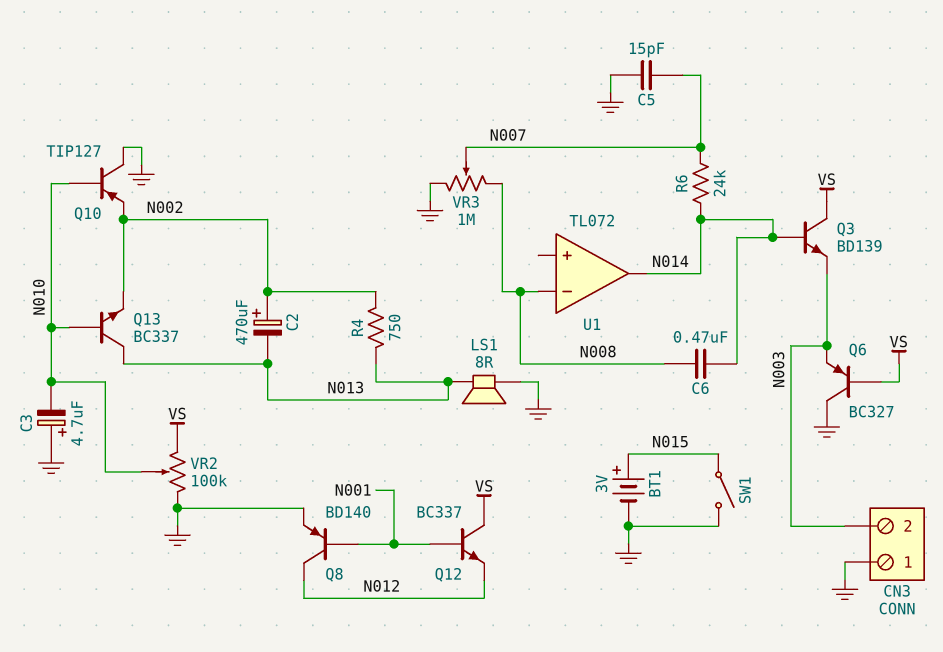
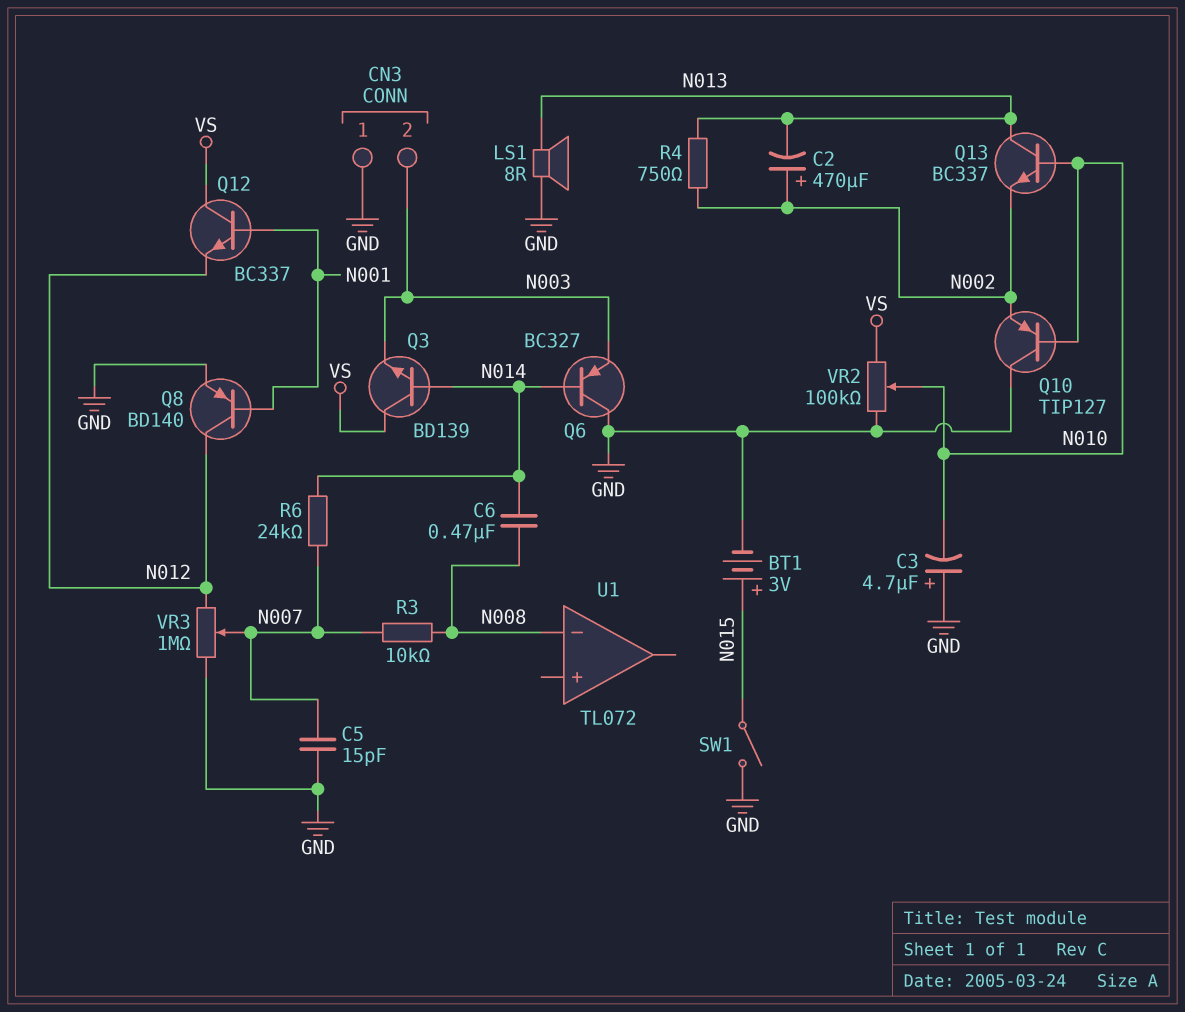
Q6: PNP BC327 (B VS, C GND, E N003) -> PNP BC327 (B N014, C GND, E N003)
R3: none -> 10k (N007, N008)
U1 pin out: N014 -> none
VR3: 1M (GND, N008, wiper N007) -> 1M (GND, N012, wiper N007)

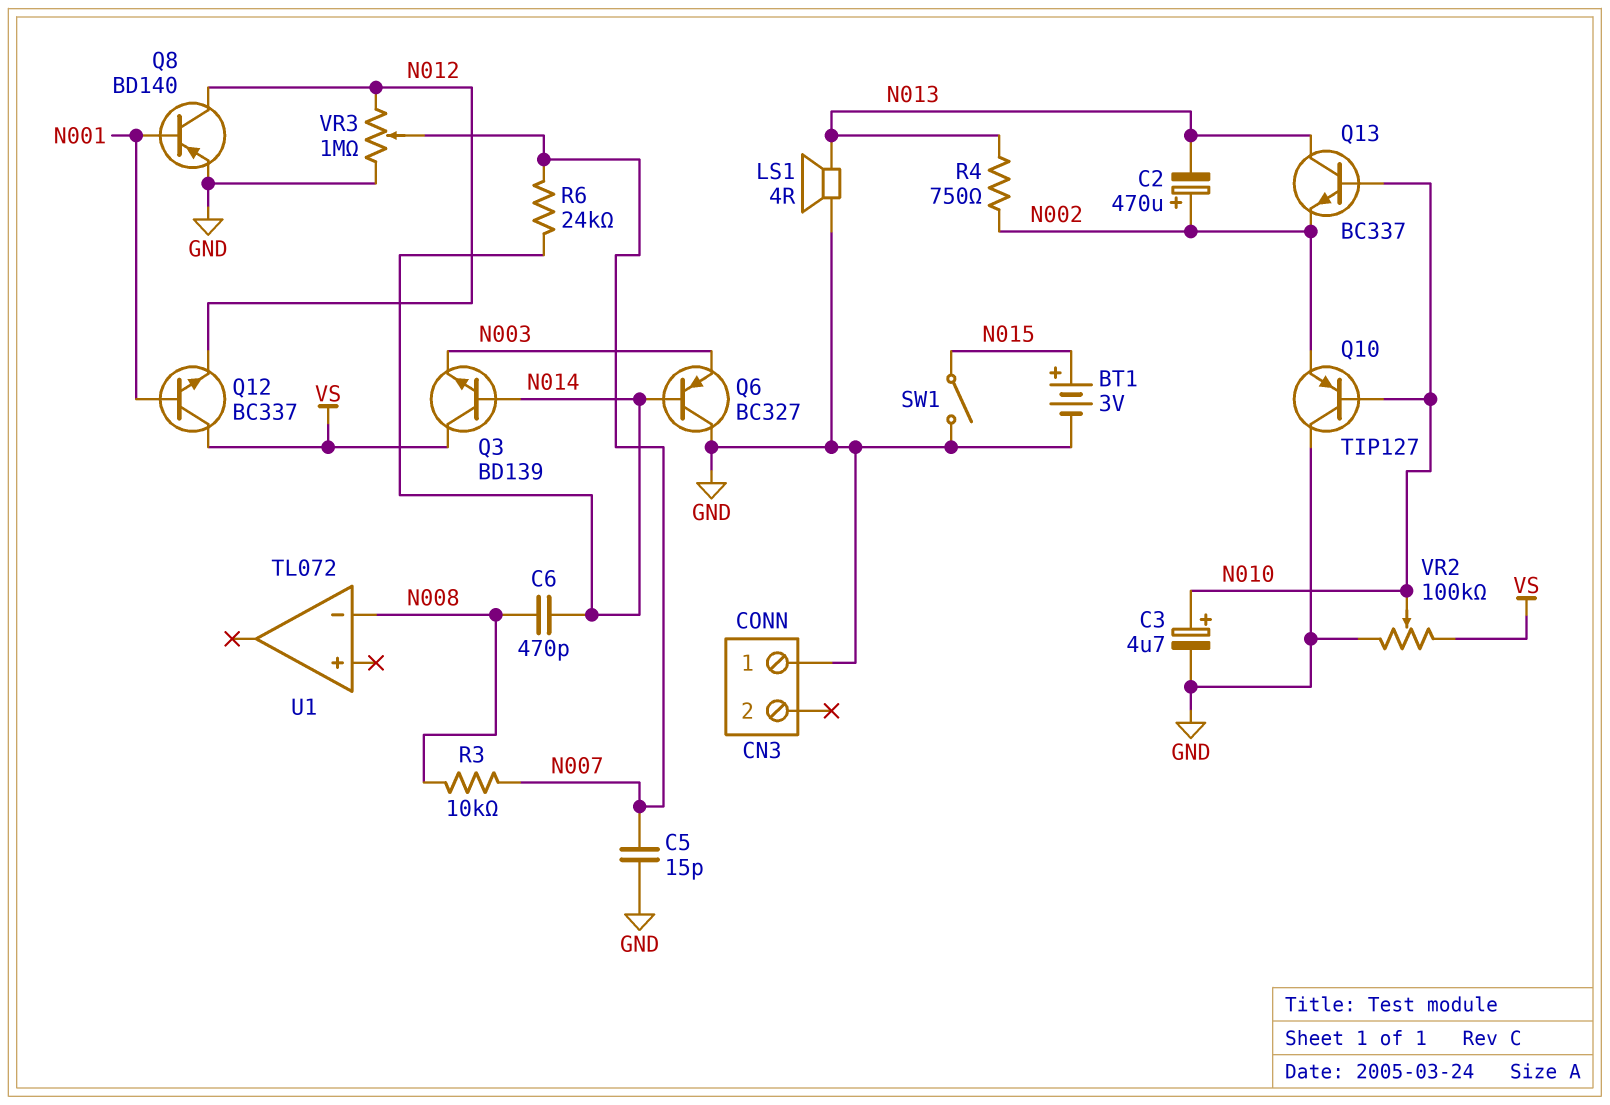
C3: 4.7uF (plus GND, minus N010) -> 4.7uF (plus N010, minus GND)
C6: 470nF (N008, N014) -> 470pF (N008, N014)
CN3 pin 2: N003 -> none
LS1: speaker 8R (GND, N013) -> speaker 4R (GND, N013)

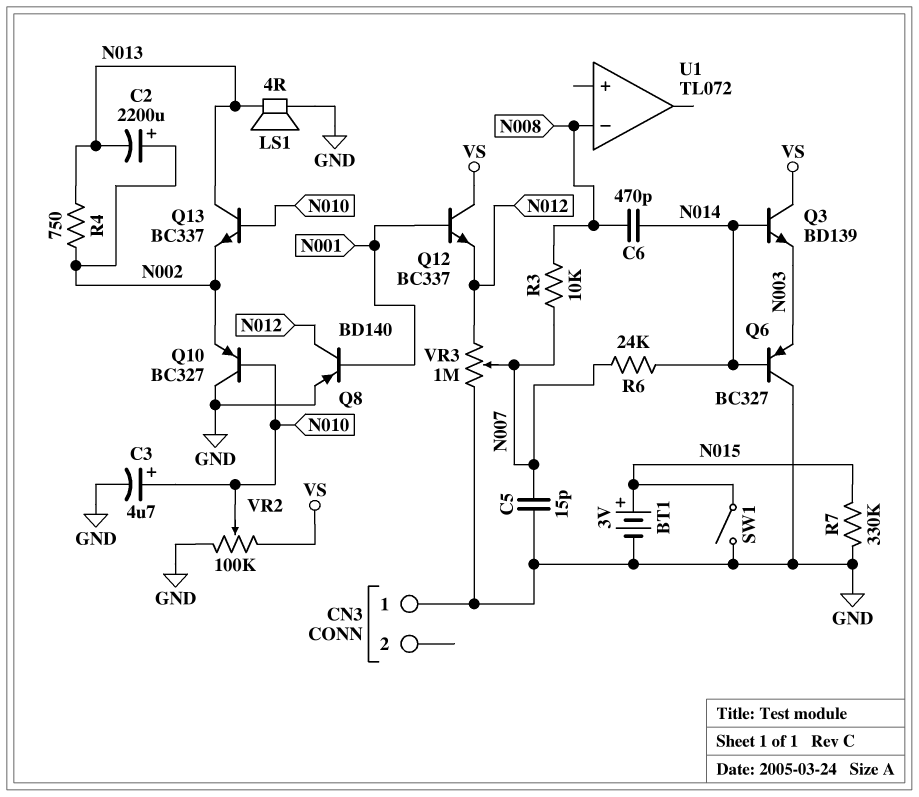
C2: 470uF (plus N002, minus N013) -> 2200uF (plus N002, minus N013)
Q10: PNP TIP127 (B N010, C GND, E N002) -> PNP BC327 (B N010, C GND, E N002)
R7: none -> 330k (GND, N015)

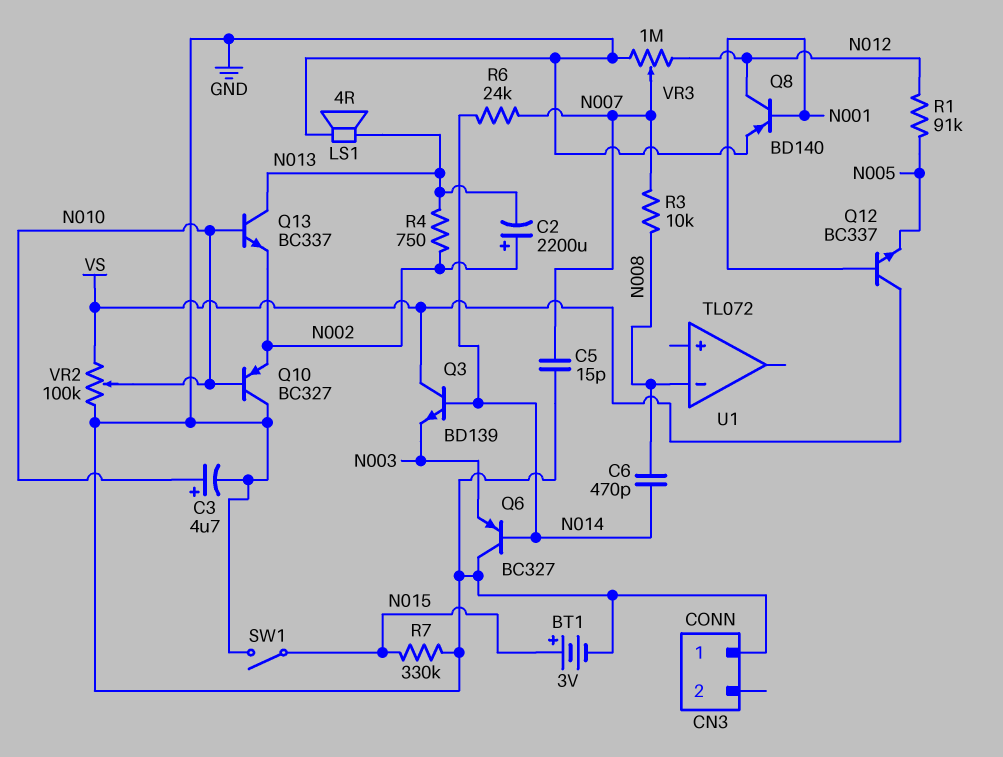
Q12: NPN BC337 (B N001, C VS, E N012) -> NPN BC337 (B N001, C VS, E N005)
R1: none -> 91k (N005, N012)

